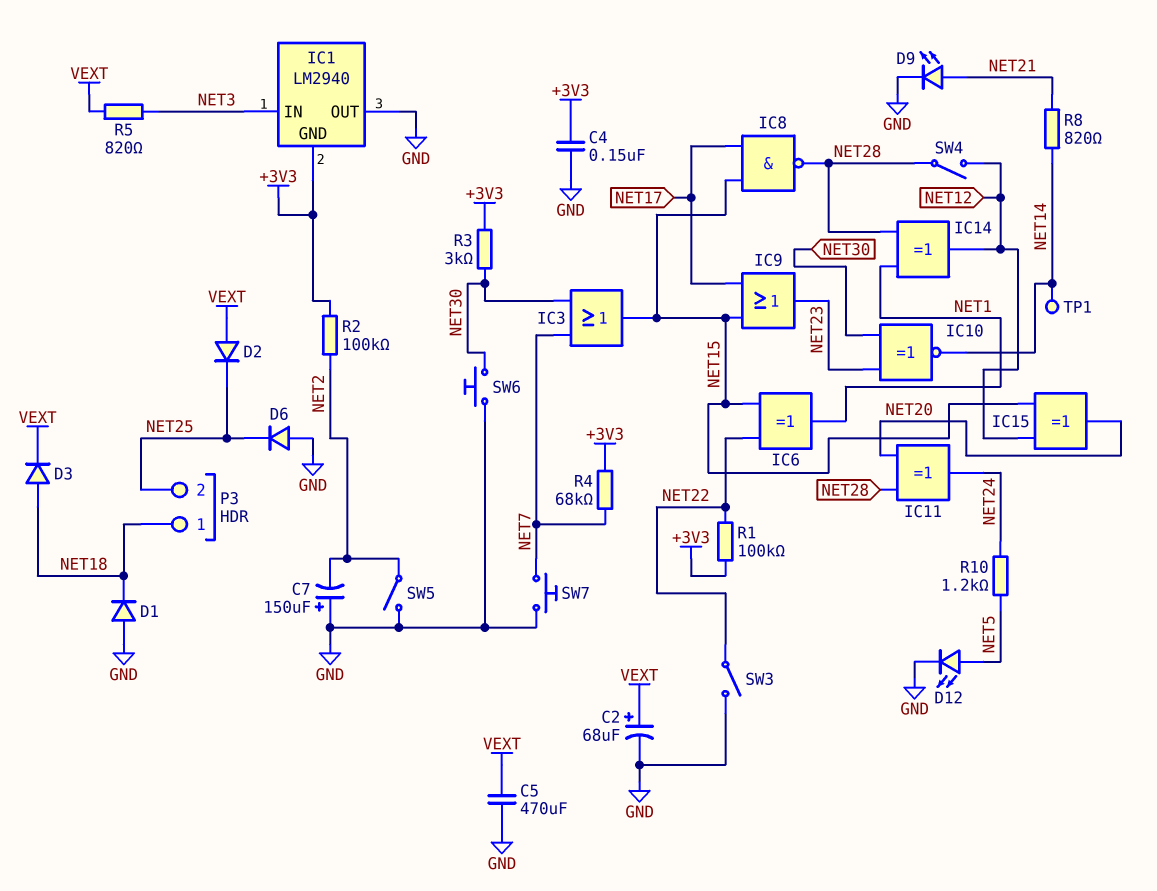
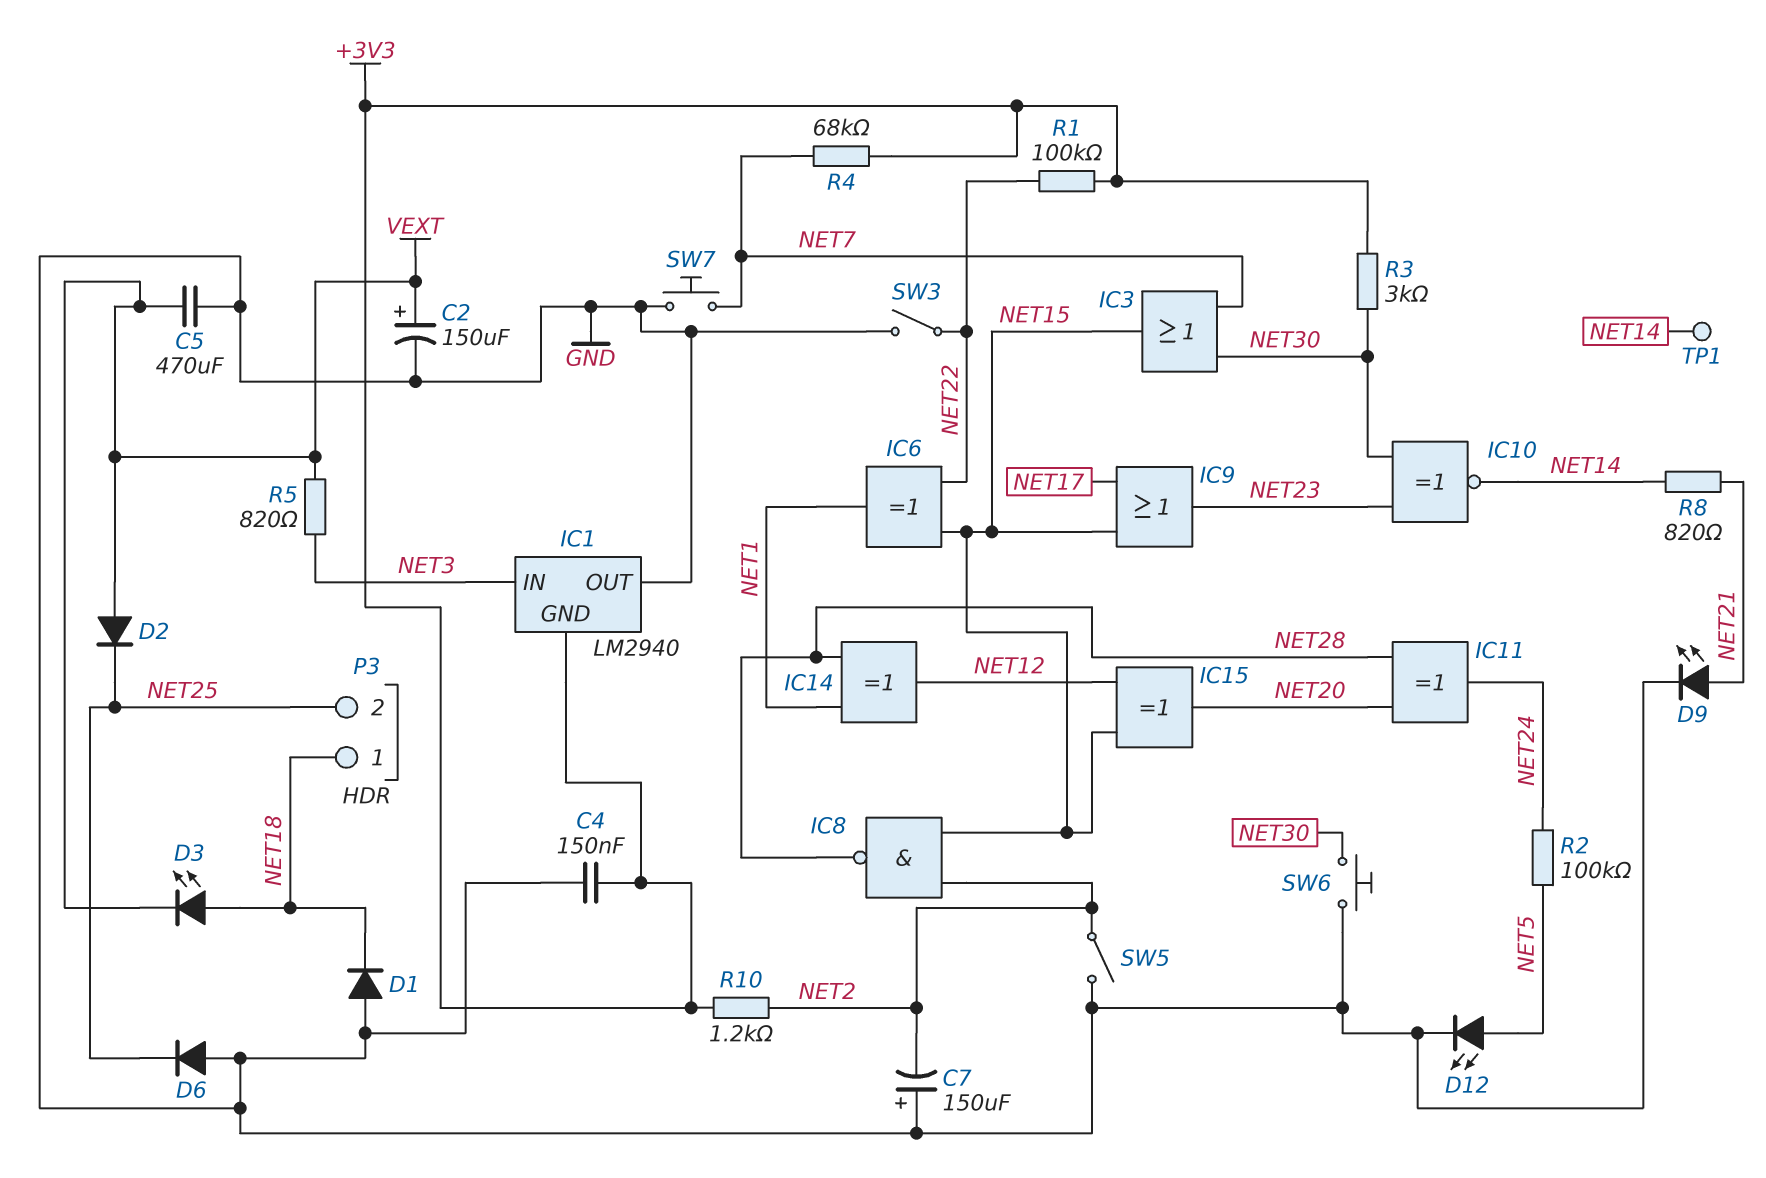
C2: 68uF (plus VEXT, minus GND) -> 150uF (plus VEXT, minus GND)
D3: diode (A NET18, K VEXT) -> LED (A NET18, K VEXT)
IC8: NAND (in NET15, in NET17, out NET28) -> NAND (in NET2, in NET15, out NET28)
R2: 100k (+3V3, NET2) -> 100k (NET5, NET24)
R10: 1.2k (NET5, NET24) -> 1.2k (+3V3, NET2)
SW4: switch (NET12, NET28) -> none

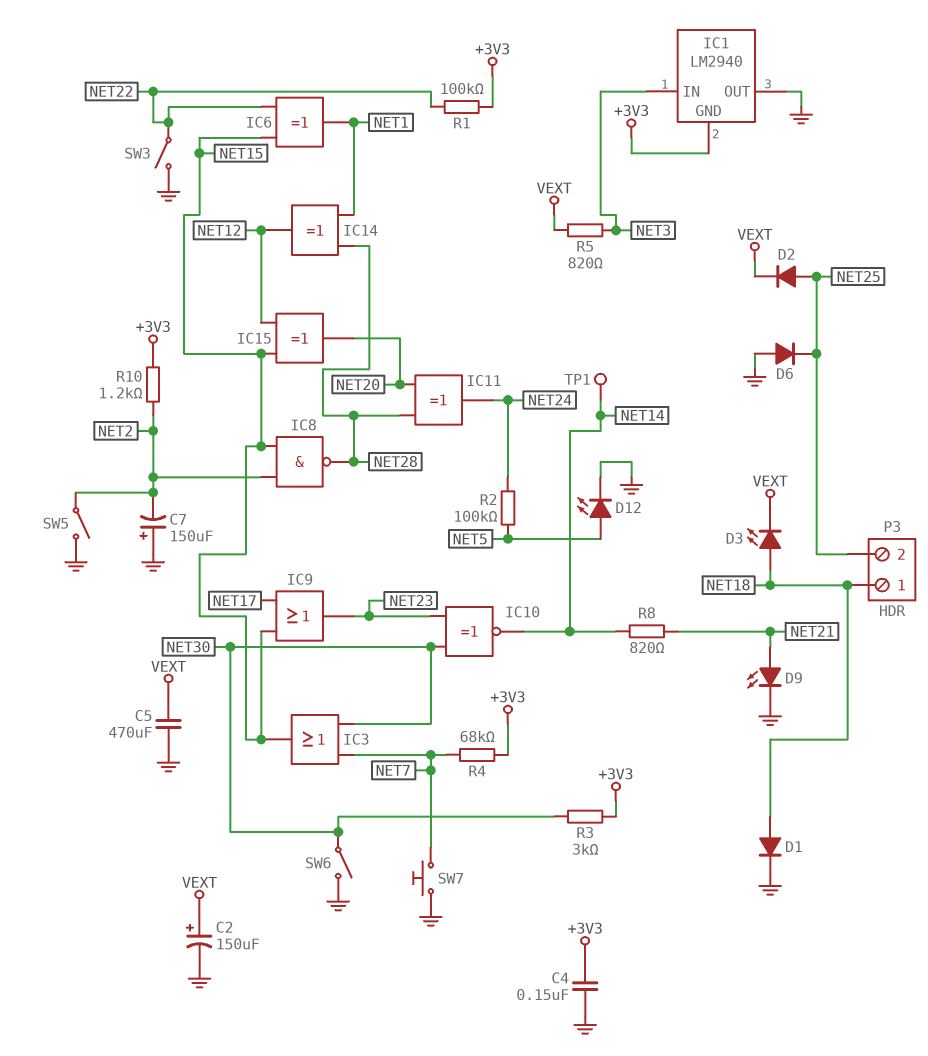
D1: diode (A GND, K NET18) -> diode (A NET18, K GND)
D2: diode (A VEXT, K NET25) -> diode (A NET25, K VEXT)
SW6: button (GND, NET30) -> switch (GND, NET30)

